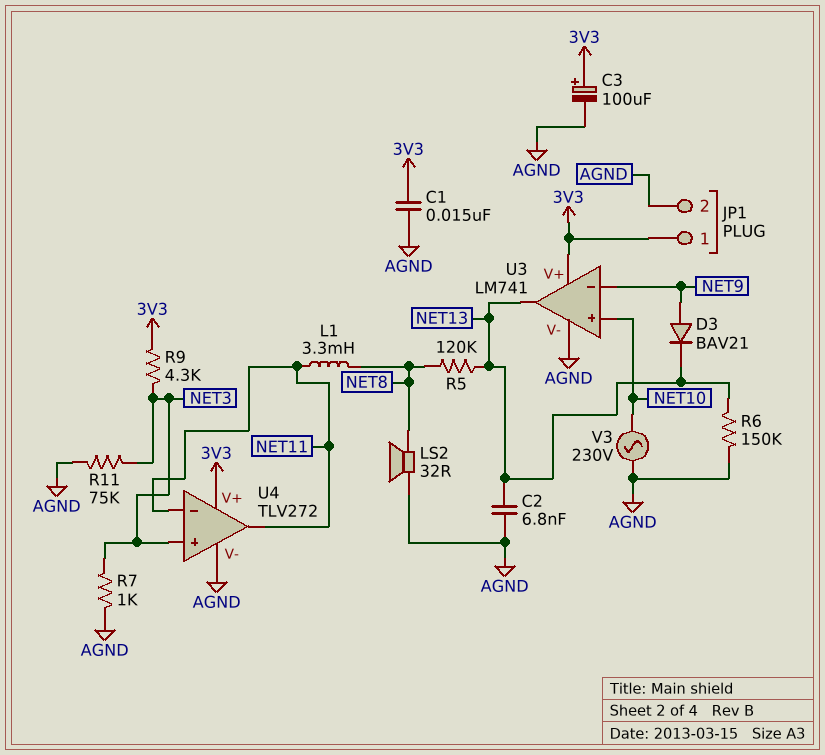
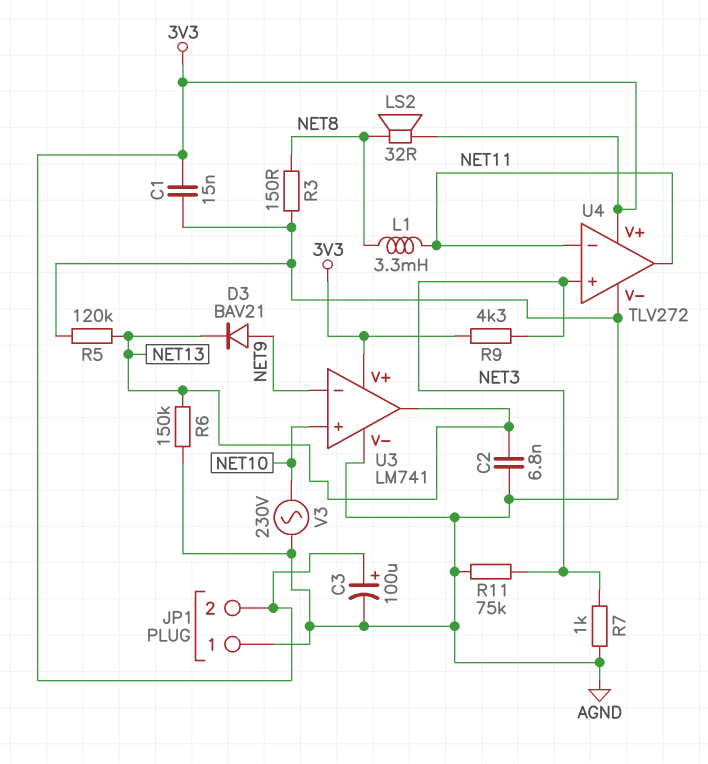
JP1 pin 1: 3V3 -> AGND
JP1 pin 2: AGND -> 3V3
LS2: speaker 32R (AGND, NET8) -> speaker 32R (3V3, NET8)
R3: none -> 150 (AGND, NET8)
R5: 120k (NET8, NET13) -> 120k (AGND, NET13)

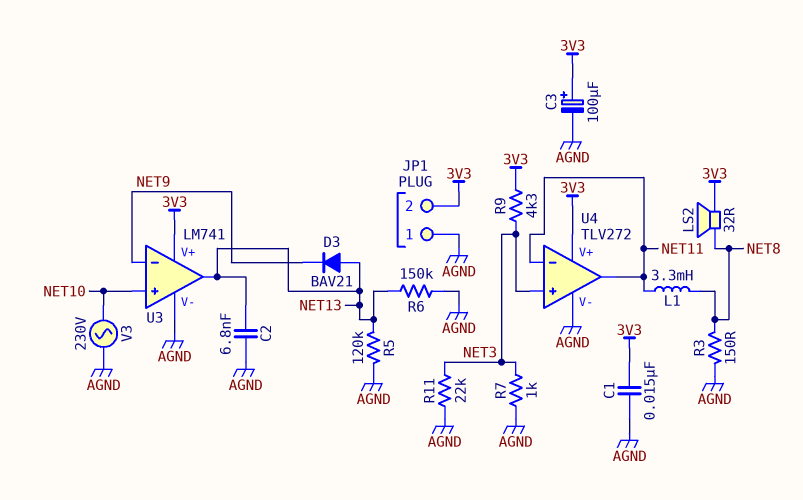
D3: diode BAV21 (A NET9, K NET13) -> diode BAV21 (A NET13, K NET9)
R11: 75k (AGND, NET3) -> 22k (AGND, NET3)

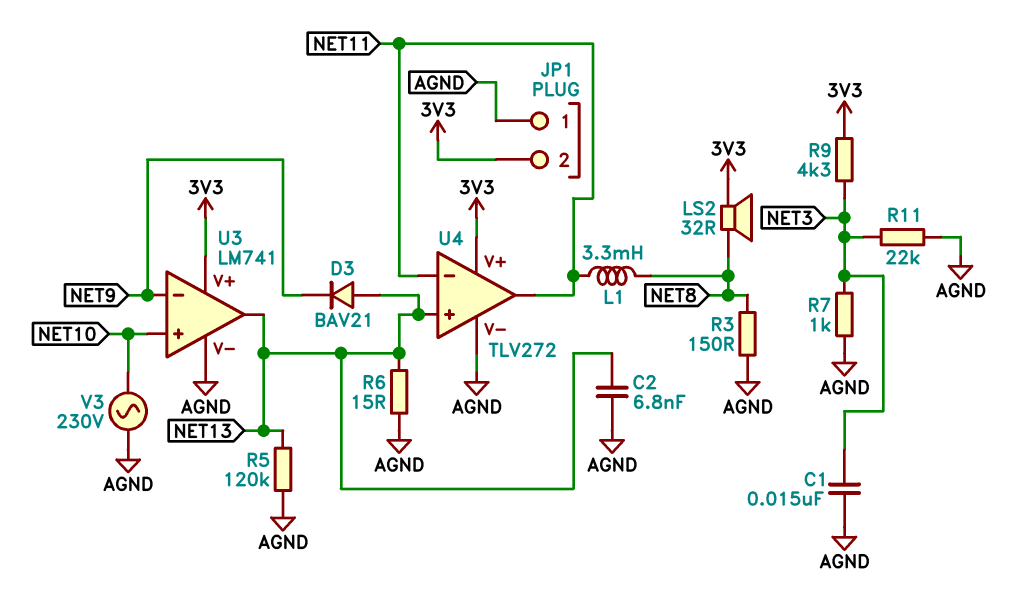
C1: 15nF (3V3, AGND) -> 15nF (AGND, NET3)
C3: 100uF (plus 3V3, minus AGND) -> none
R6: 150k (AGND, NET13) -> 15 (AGND, NET13)
U4 pin in+: NET3 -> NET13

